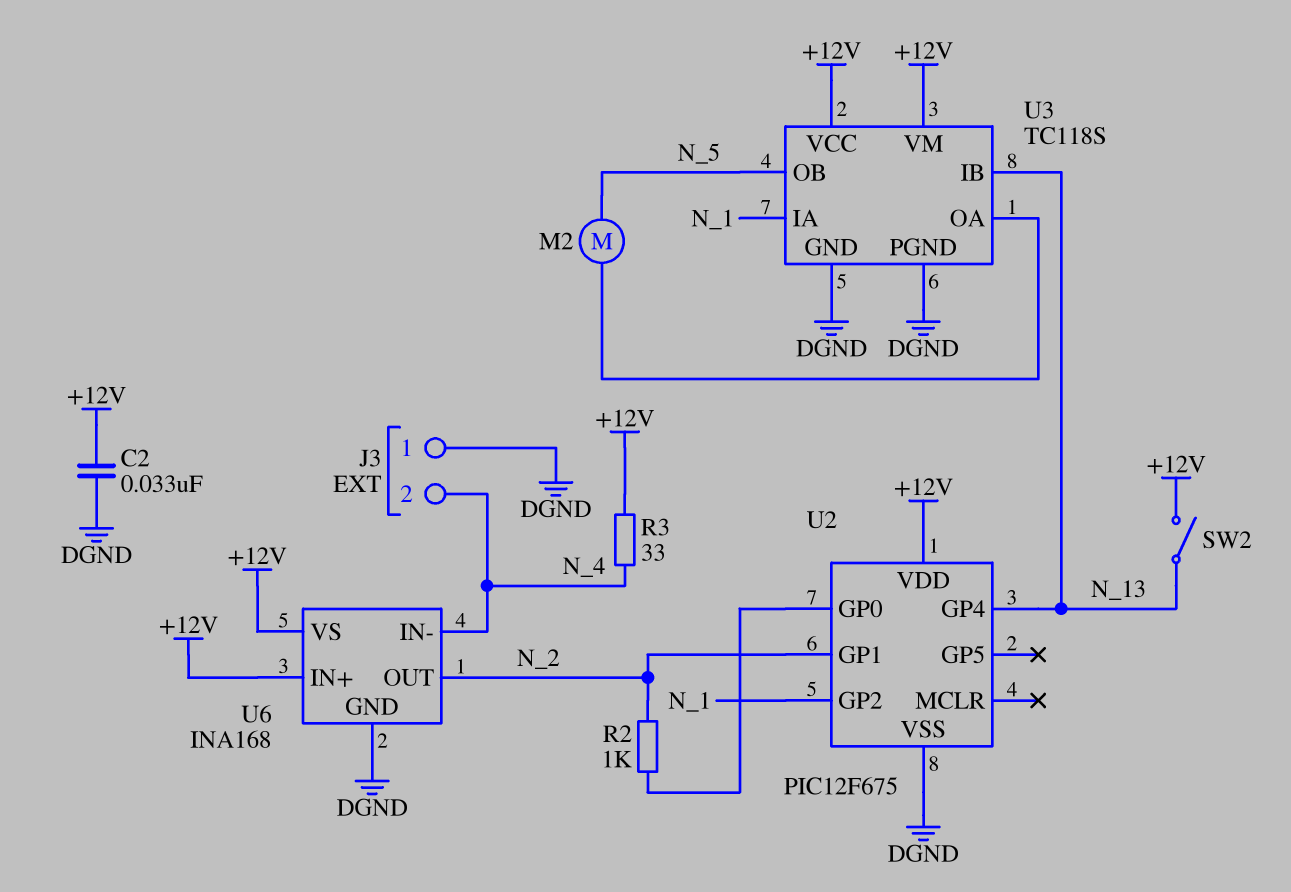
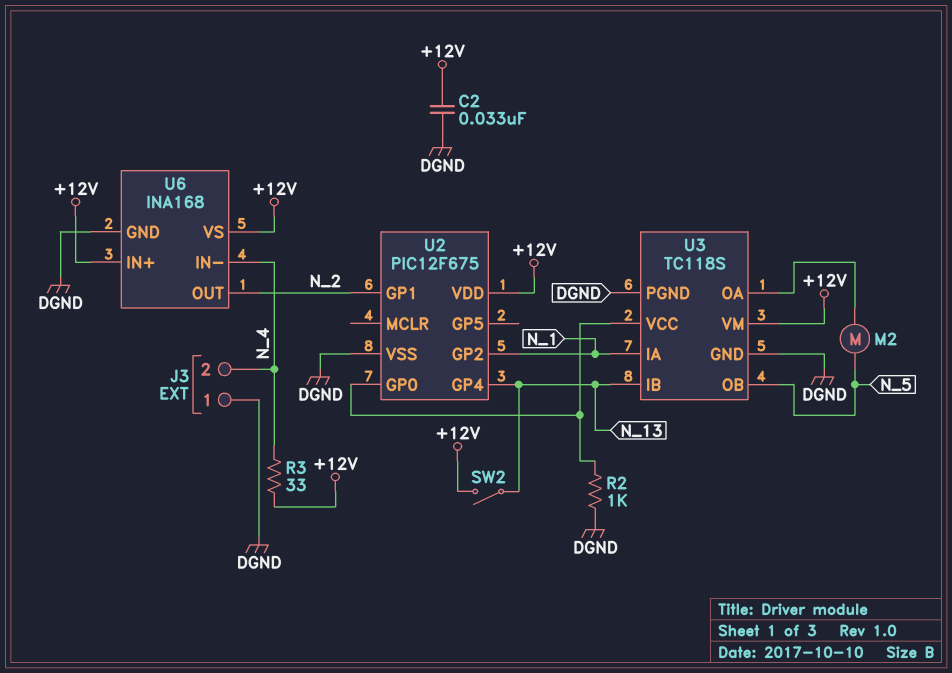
R2: 1k (N_2, U2/GP0) -> 1k (DGND, U2/GP0)
U3 pin VCC: +12V -> U2/GP0

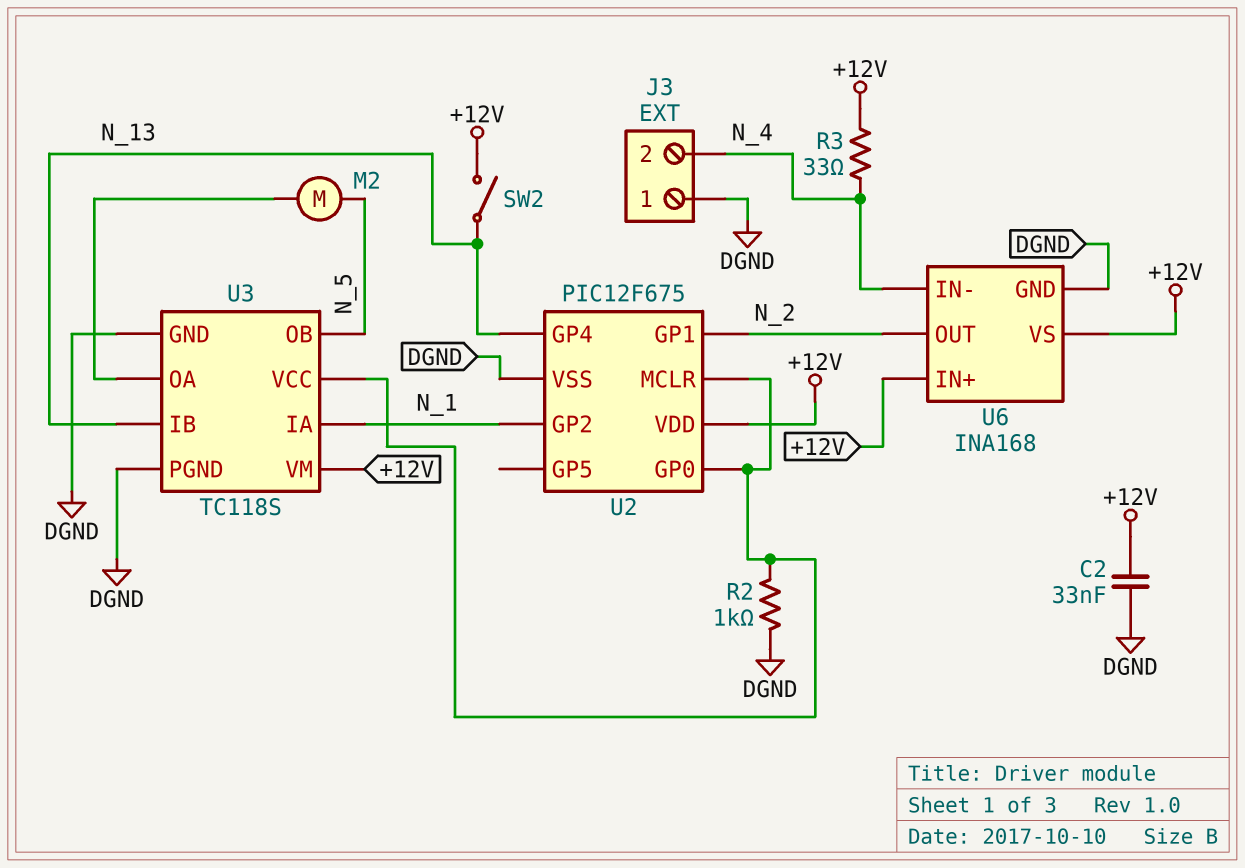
U2 pin MCLR: none -> U2/GP0

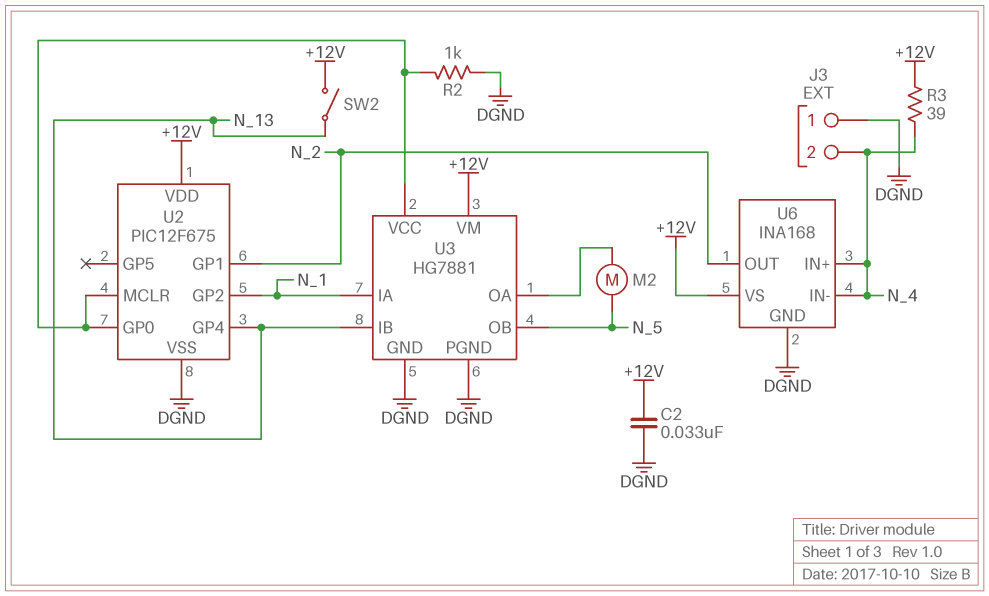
R3: 33 (+12V, N_4) -> 39 (+12V, N_4)
U3: TC118S -> HG7881
U6 pin IN+: +12V -> N_4

